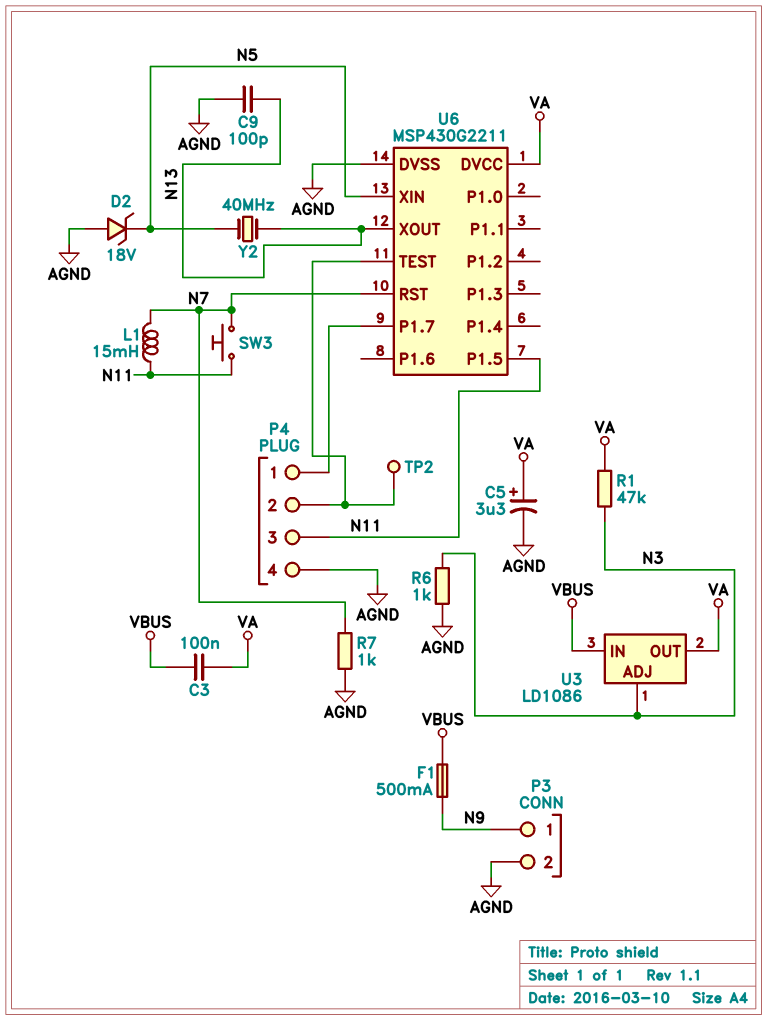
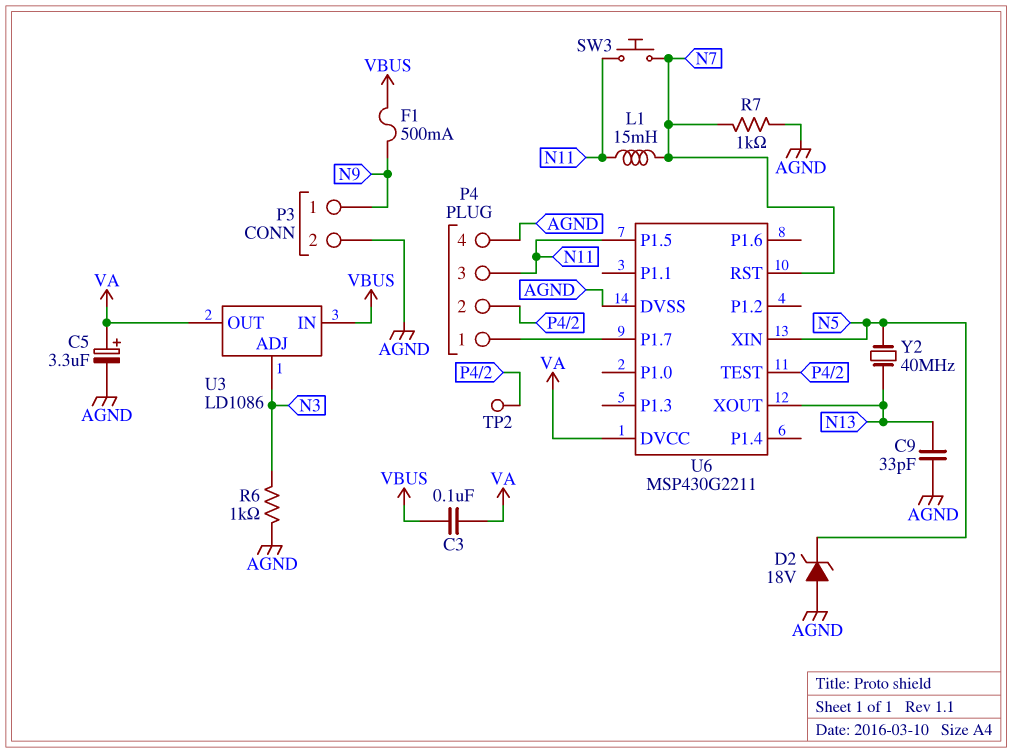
C9: 100pF (AGND, N13) -> 33pF (AGND, N13)
R1: 47k (N3, VA) -> none

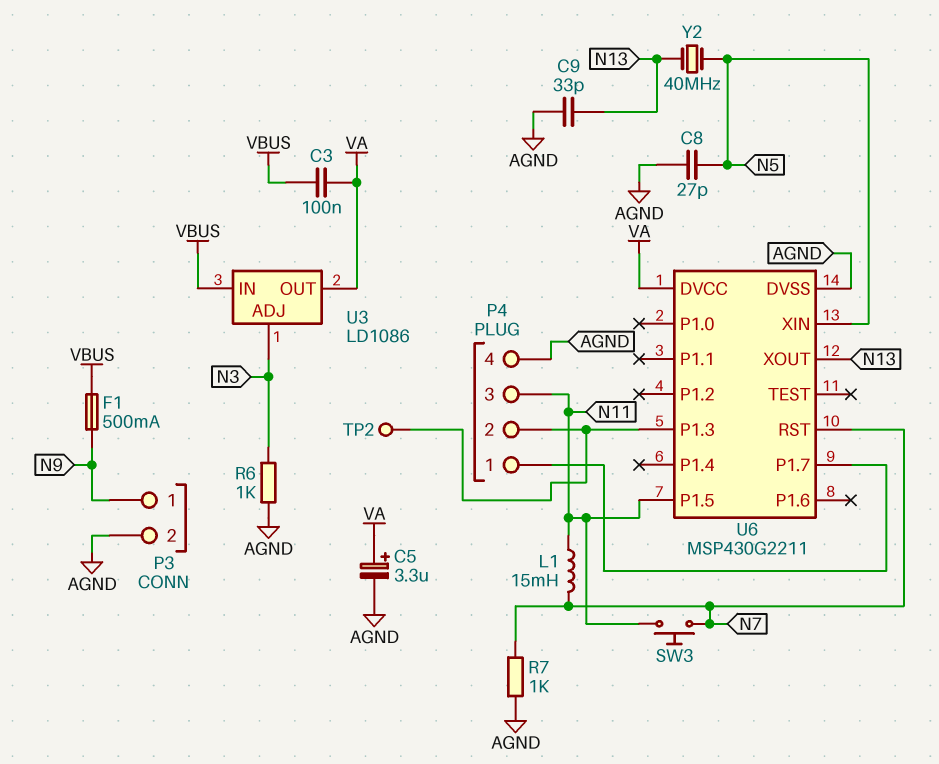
C8: none -> 27pF (AGND, N5)
D2: zener 18V (A AGND, K N5) -> none
U6 pin P1.3: none -> P4/2
U6 pin TEST: P4/2 -> none

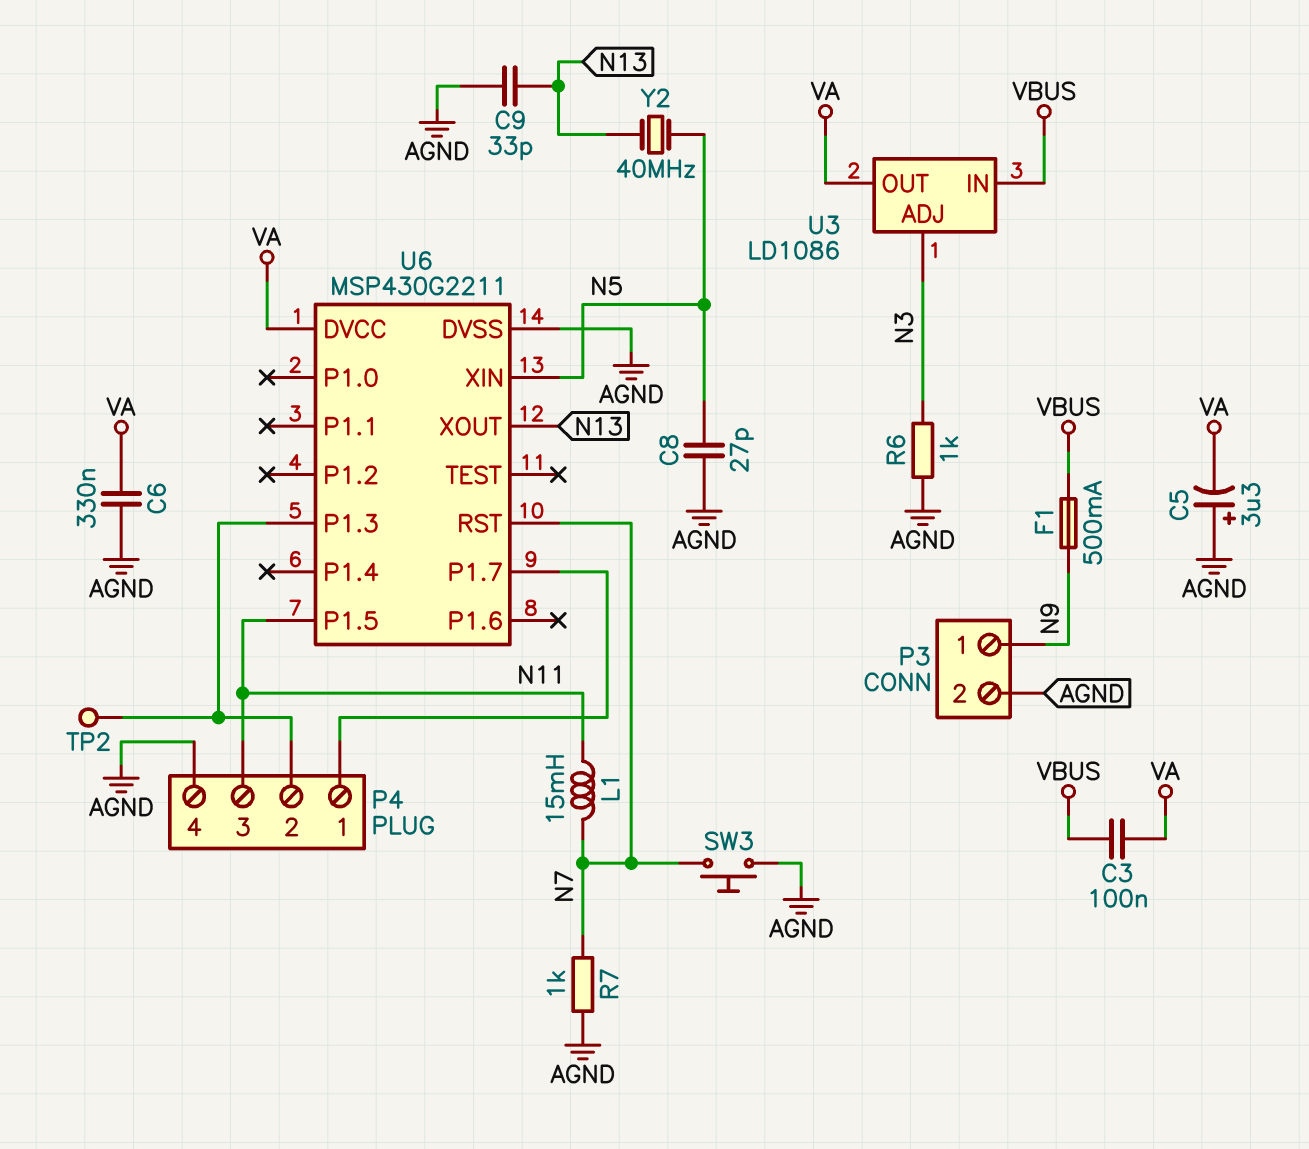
C5: 3.3uF (plus VA, minus AGND) -> 3.3uF (plus AGND, minus VA)
C6: none -> 330nF (AGND, VA)
SW3: button (N7, N11) -> button (AGND, N7)

